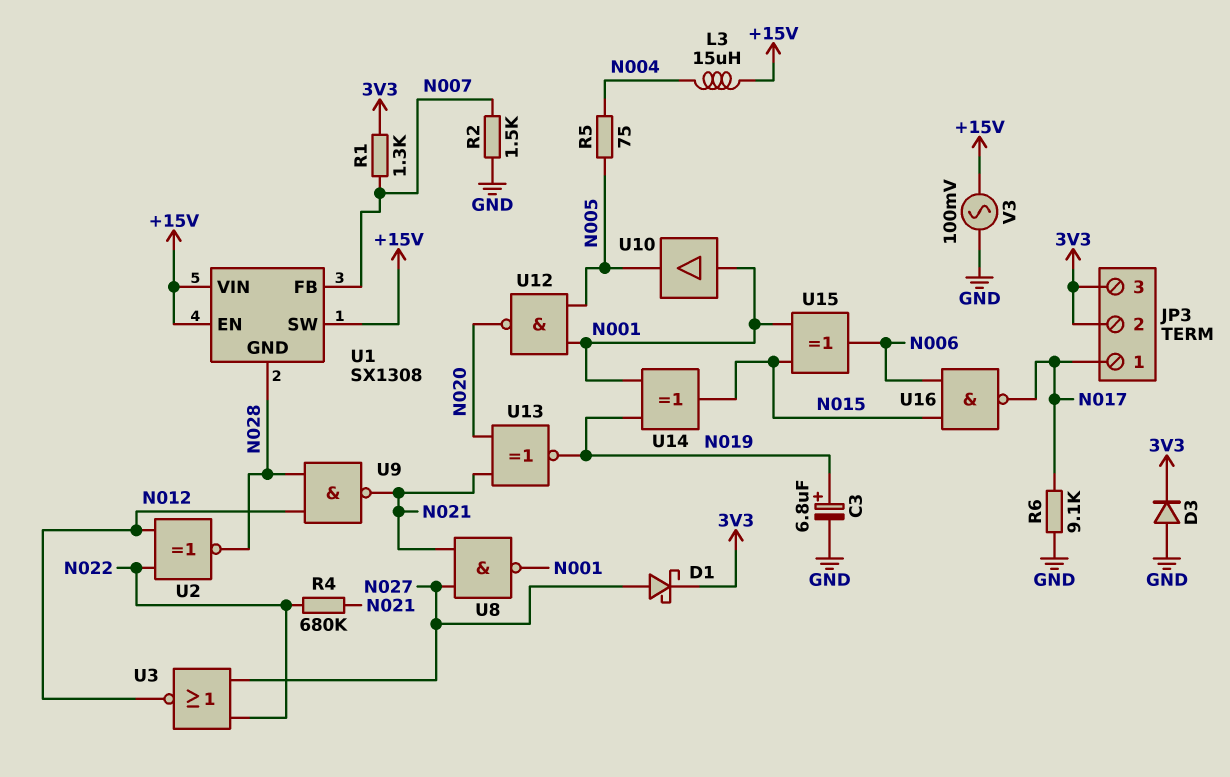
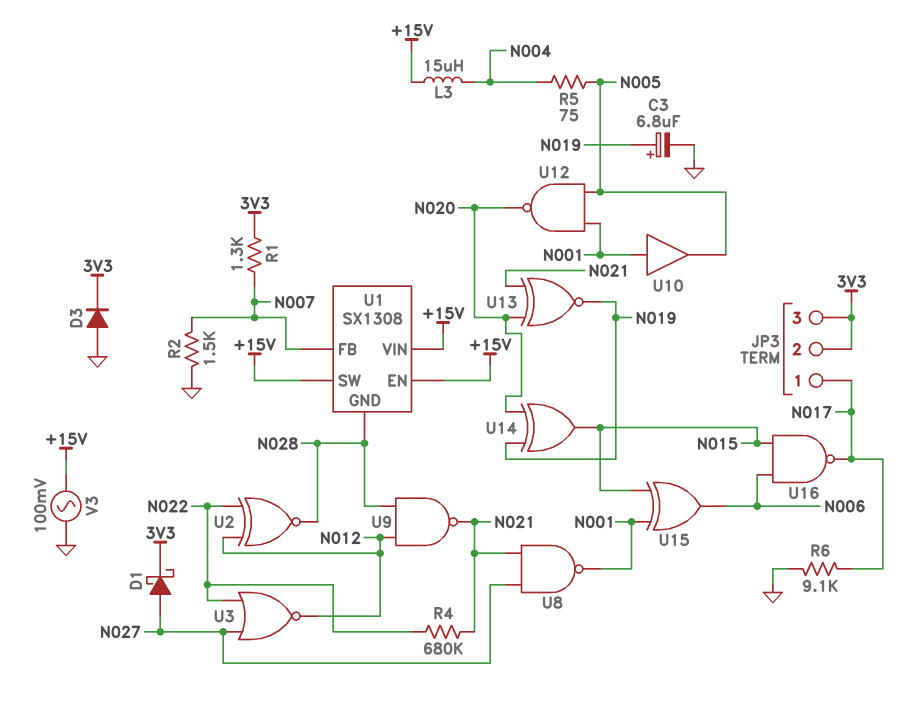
U14: XOR (in N001, in N019, out N015) -> XOR (in N019, in N020, out N015)

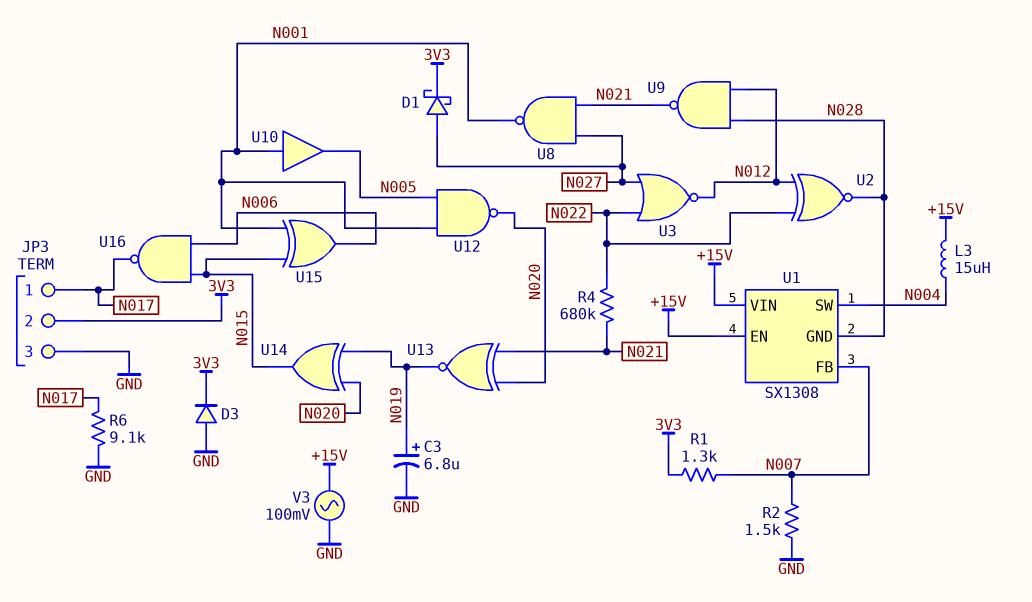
JP3 pin 3: 3V3 -> GND
R5: 75 (N004, N005) -> none
U1 pin SW: +15V -> N004

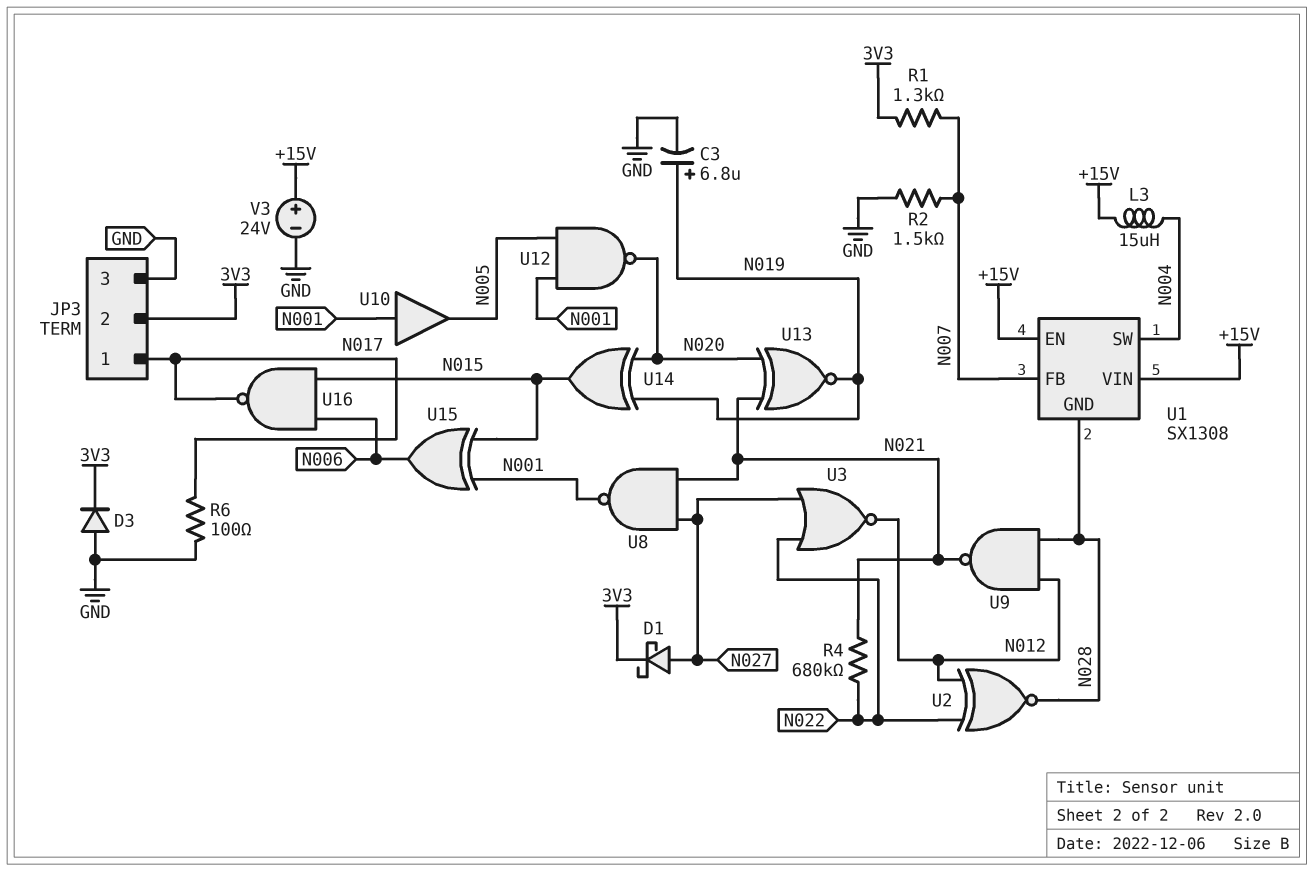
R6: 9.1k (GND, N017) -> 100 (GND, N017)
V3: AC 100mV (+15V, GND) -> 24V (plus +15V, minus GND)

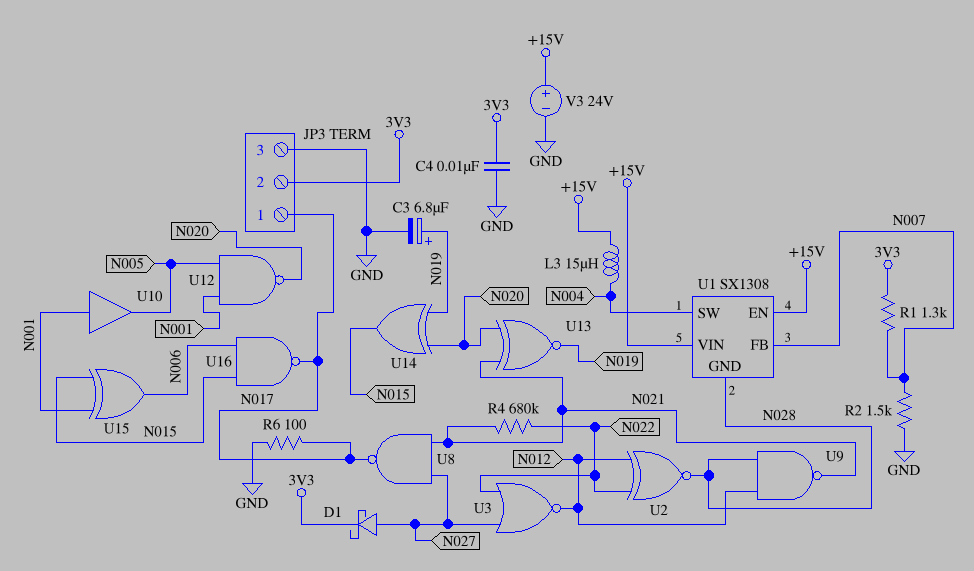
C4: none -> 10nF (3V3, GND)
D3: diode (A GND, K 3V3) -> none
U8: NAND (in N021, in N027, out N001) -> NAND (in N021, in N027, out N017)

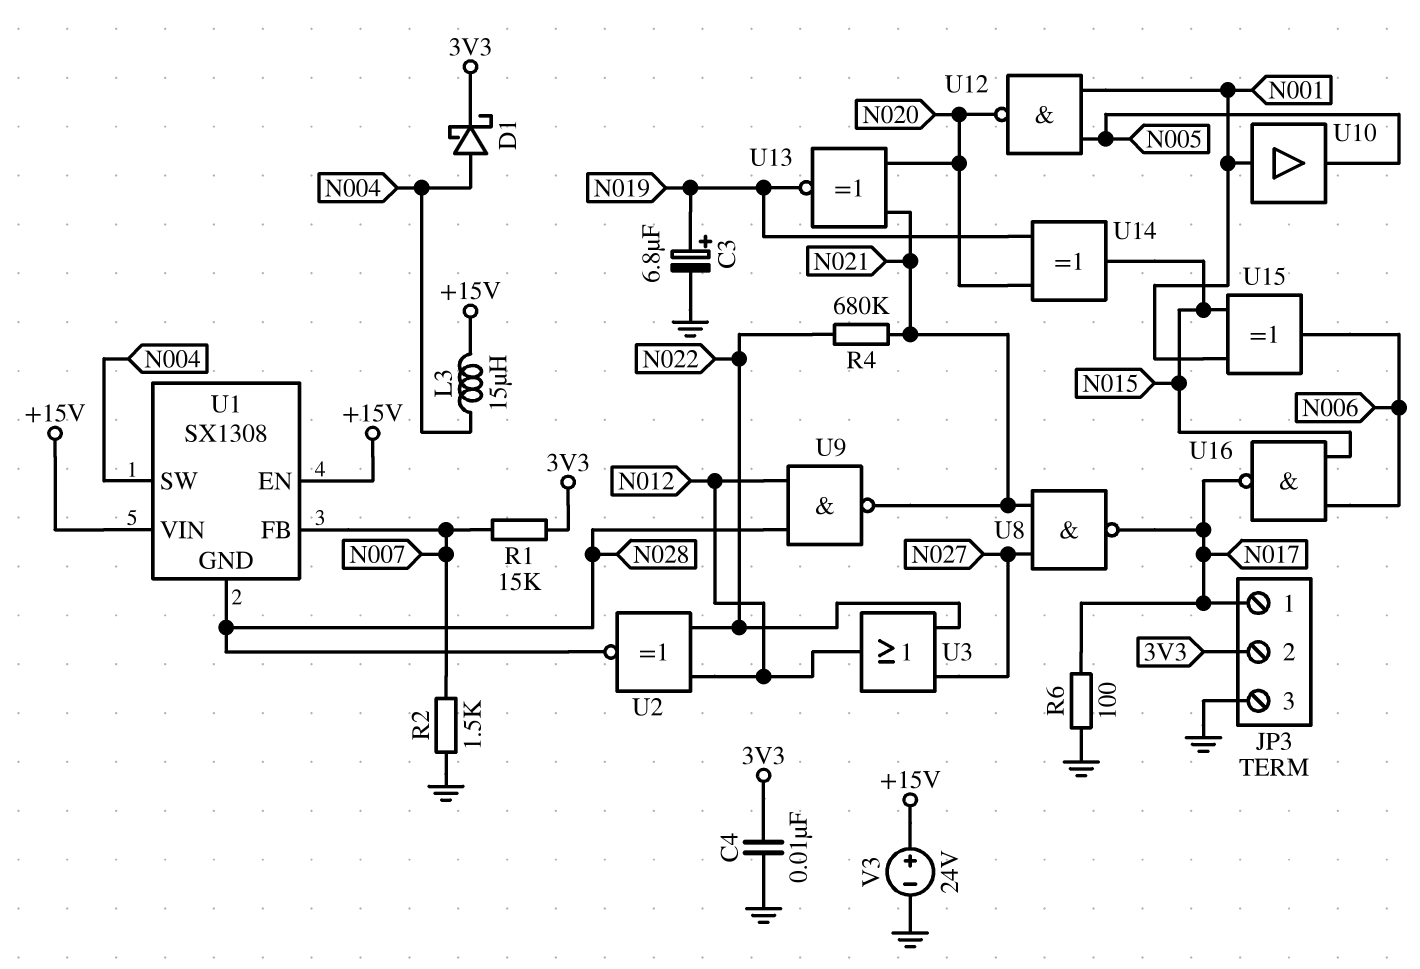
D1: schottky (A N027, K 3V3) -> schottky (A N004, K 3V3)
R1: 1.3k (3V3, N007) -> 15k (3V3, N007)
U3: NOR (in N022, in N027, out N012) -> OR (in N022, in N027, out N012)

